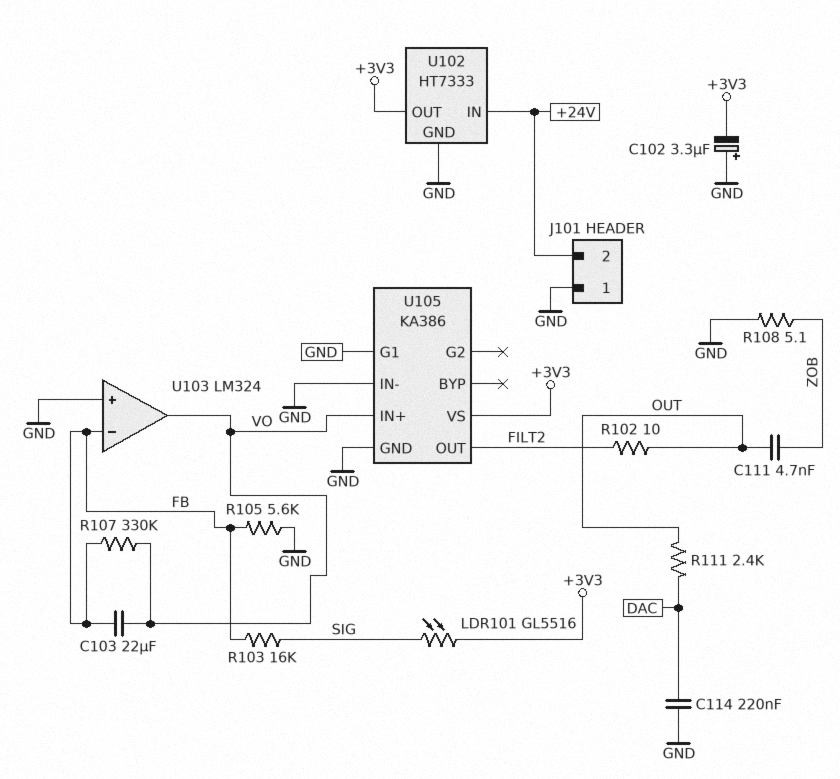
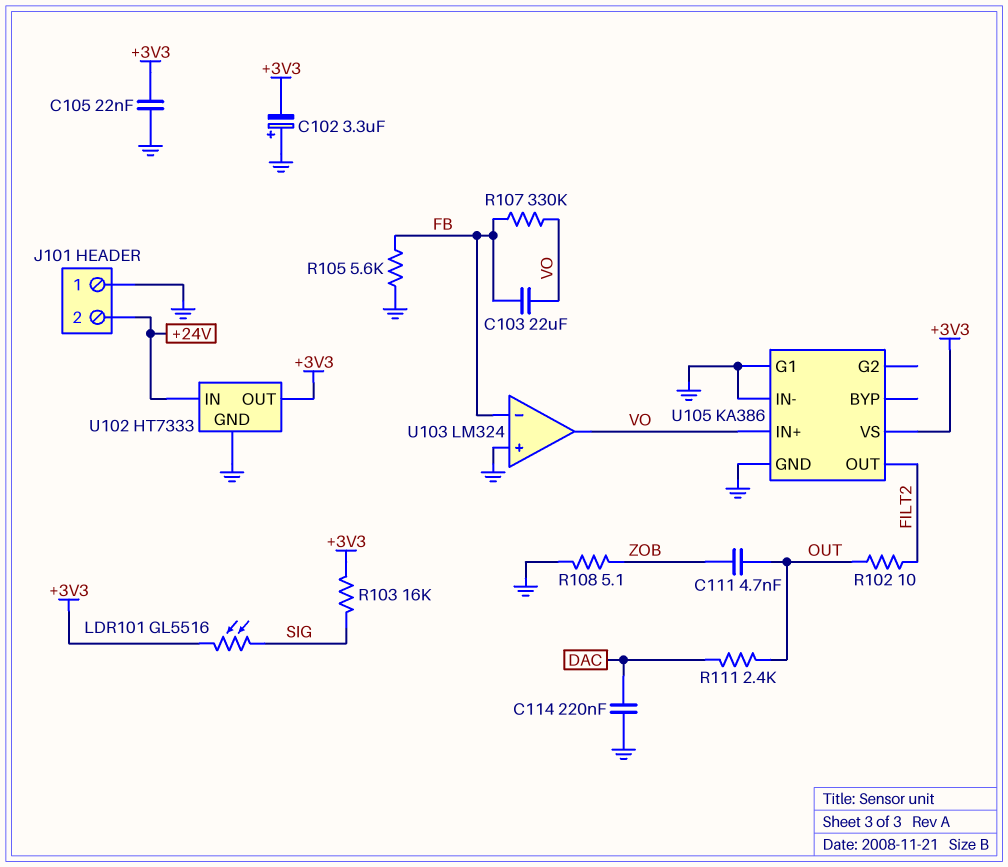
C105: none -> 22nF (+3V3, GND)
R103: 16k (FB, SIG) -> 16k (+3V3, SIG)

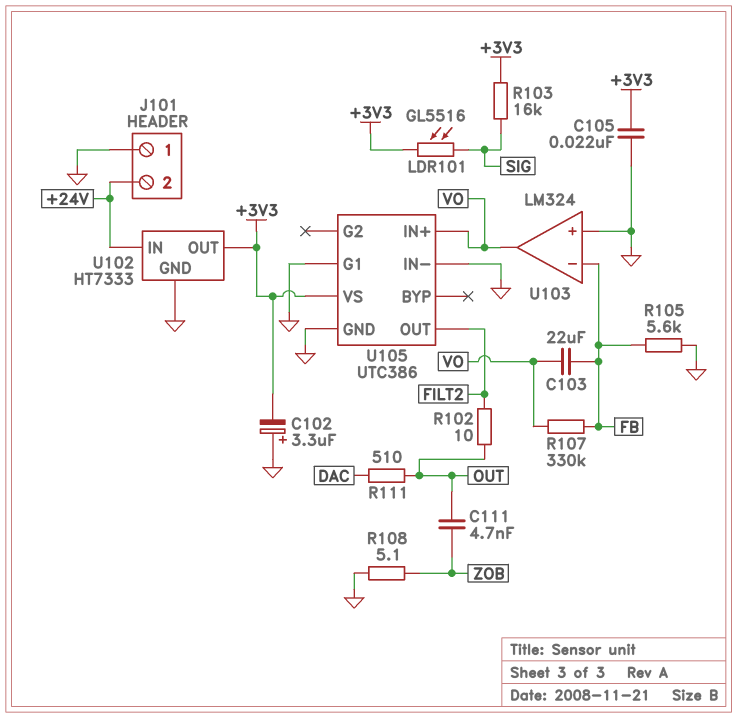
C114: 220nF (DAC, GND) -> none
R111: 2.4k (DAC, OUT) -> 510 (DAC, OUT)
U105: KA386 -> UTC386

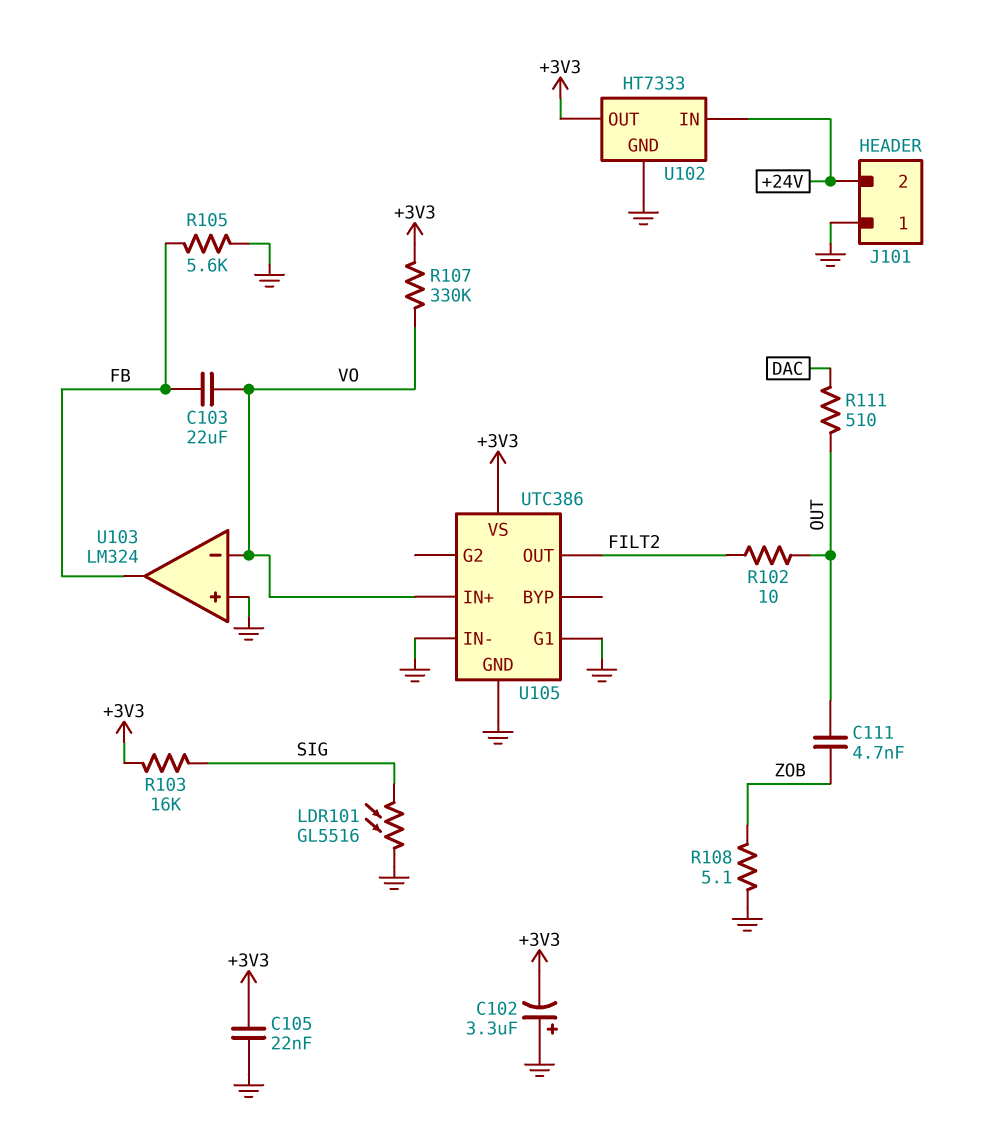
LDR101: GL5516 (+3V3, SIG) -> GL5516 (GND, SIG)
R107: 330k (FB, VO) -> 330k (+3V3, VO)
U103 pin in-: FB -> VO
U103 pin out: VO -> FB

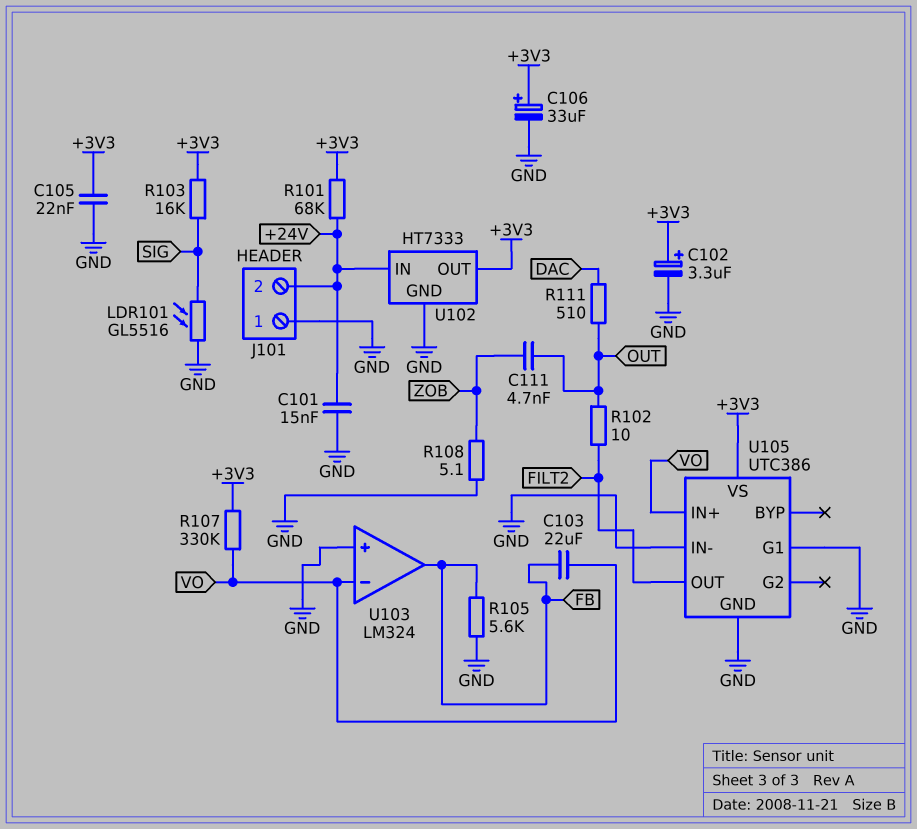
C101: none -> 15nF (+24V, GND)
C102: 3.3uF (plus GND, minus +3V3) -> 3.3uF (plus +3V3, minus GND)
C106: none -> 33uF (plus +3V3, minus GND)
R101: none -> 68k (+3V3, +24V)

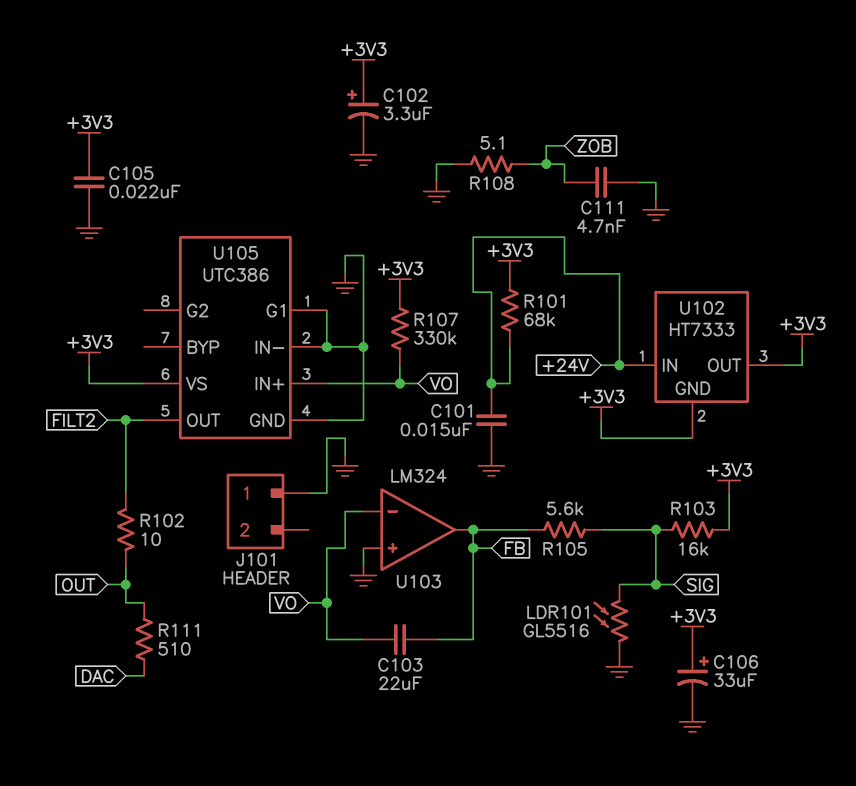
C111: 4.7nF (OUT, ZOB) -> 4.7nF (GND, ZOB)
J101 pin 2: +24V -> none
R105: 5.6k (FB, GND) -> 5.6k (FB, SIG)
U102 pin GND: GND -> +3V3

